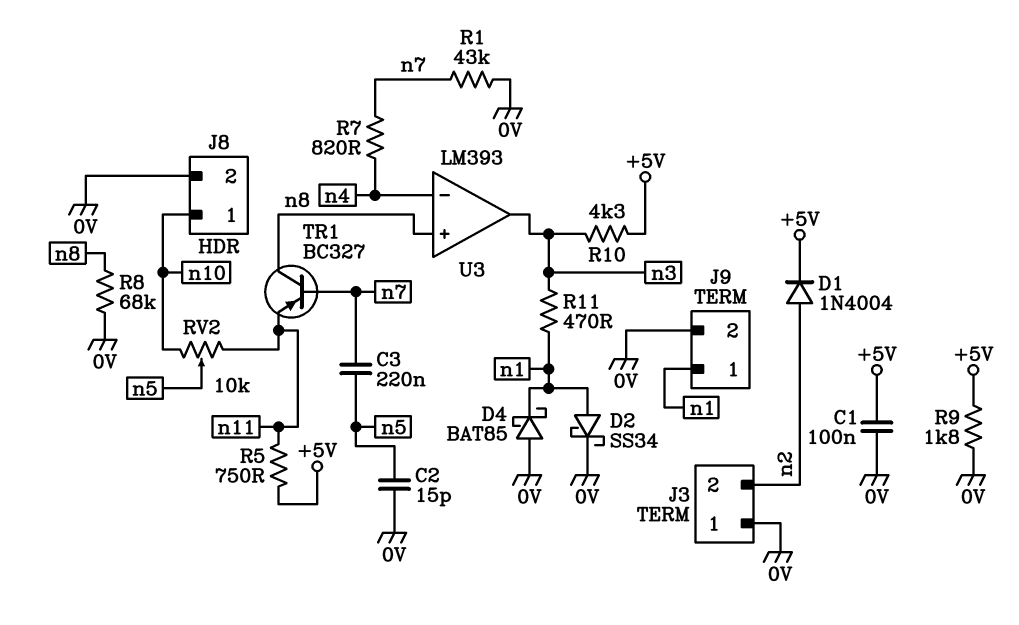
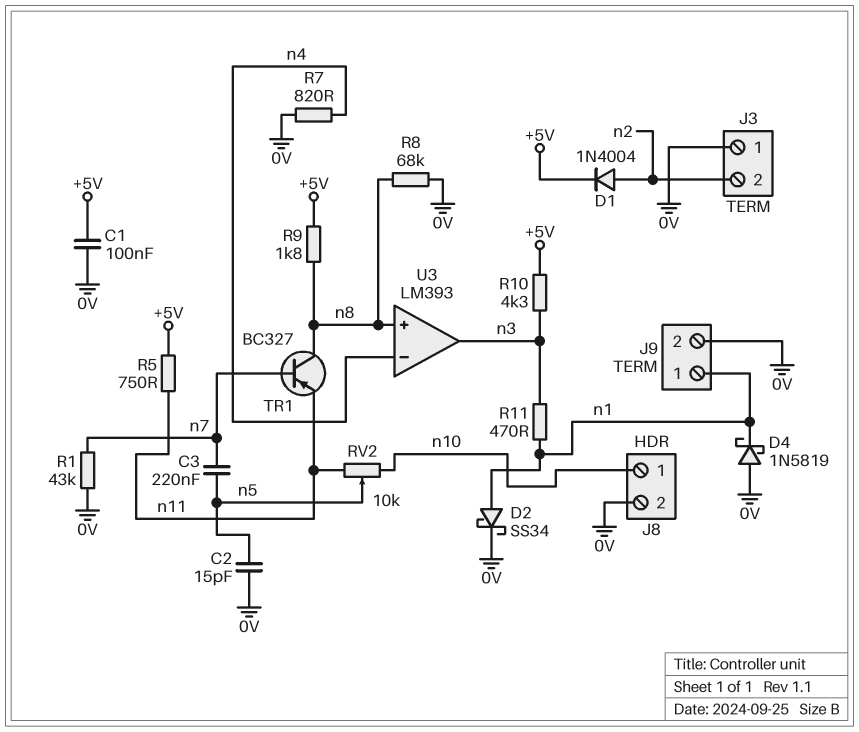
D4: schottky BAT85 (A 0V, K n1) -> schottky 1N5819 (A 0V, K n1)
R7: 820 (n4, n7) -> 820 (0V, n4)
R9: 1.8k (+5V, 0V) -> 1.8k (+5V, n8)

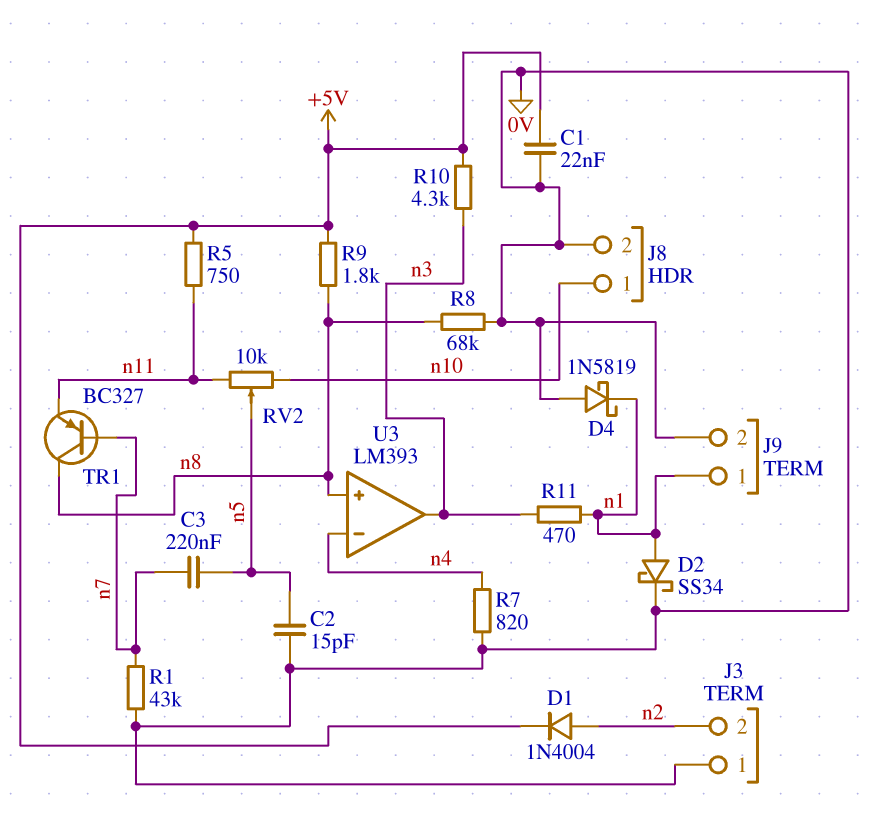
C1: 100nF (+5V, 0V) -> 22nF (+5V, 0V)

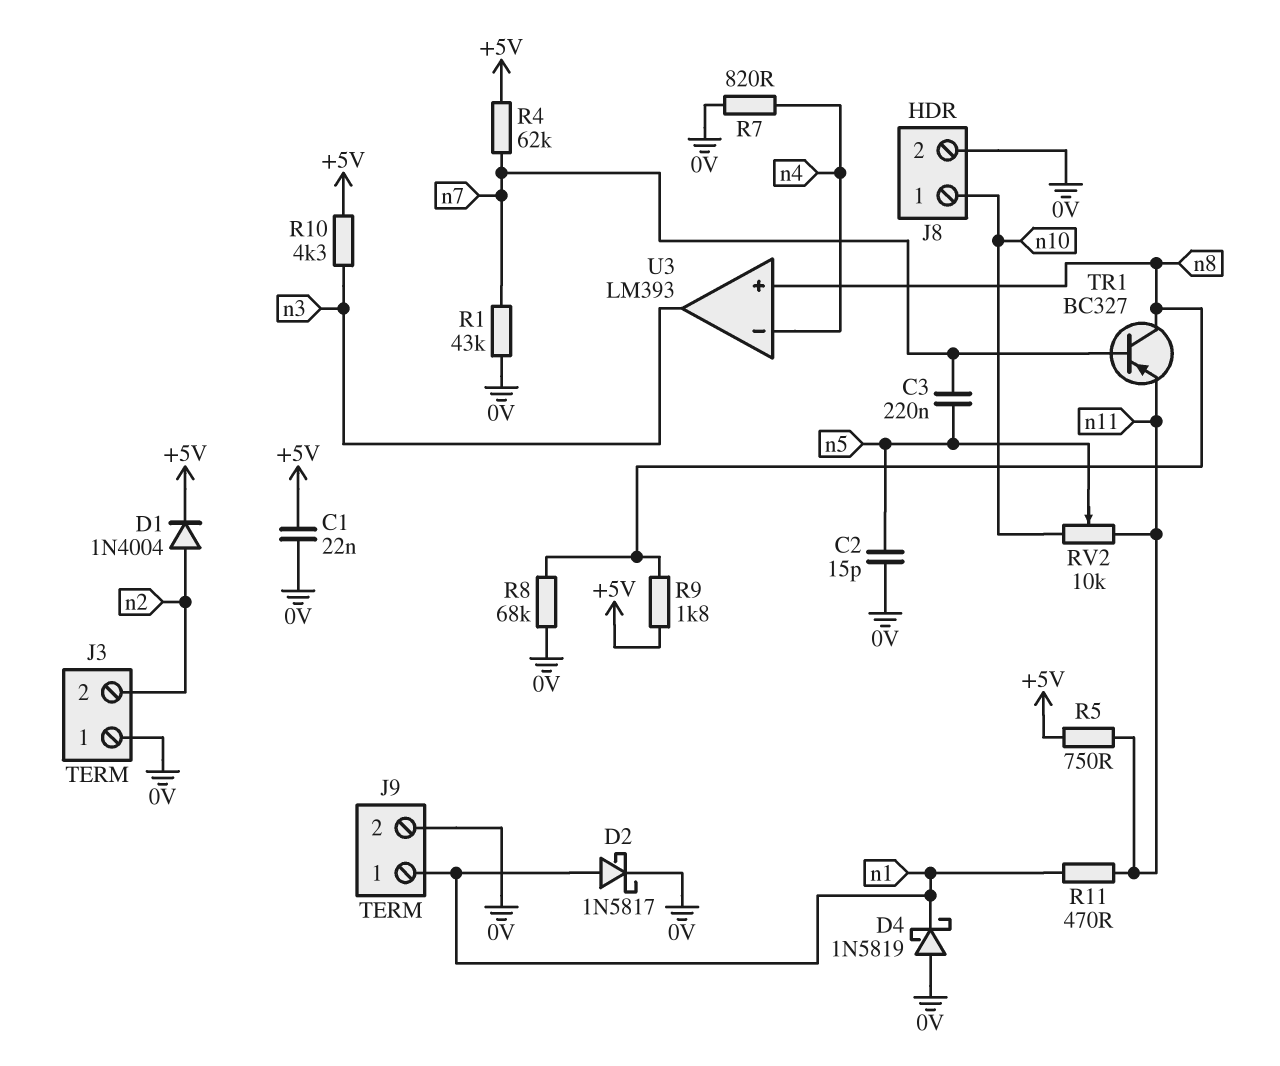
D2: schottky SS34 (A n1, K 0V) -> schottky 1N5817 (A n1, K 0V)
R4: none -> 62k (+5V, n7)
R11: 470 (n1, n3) -> 470 (n1, n11)

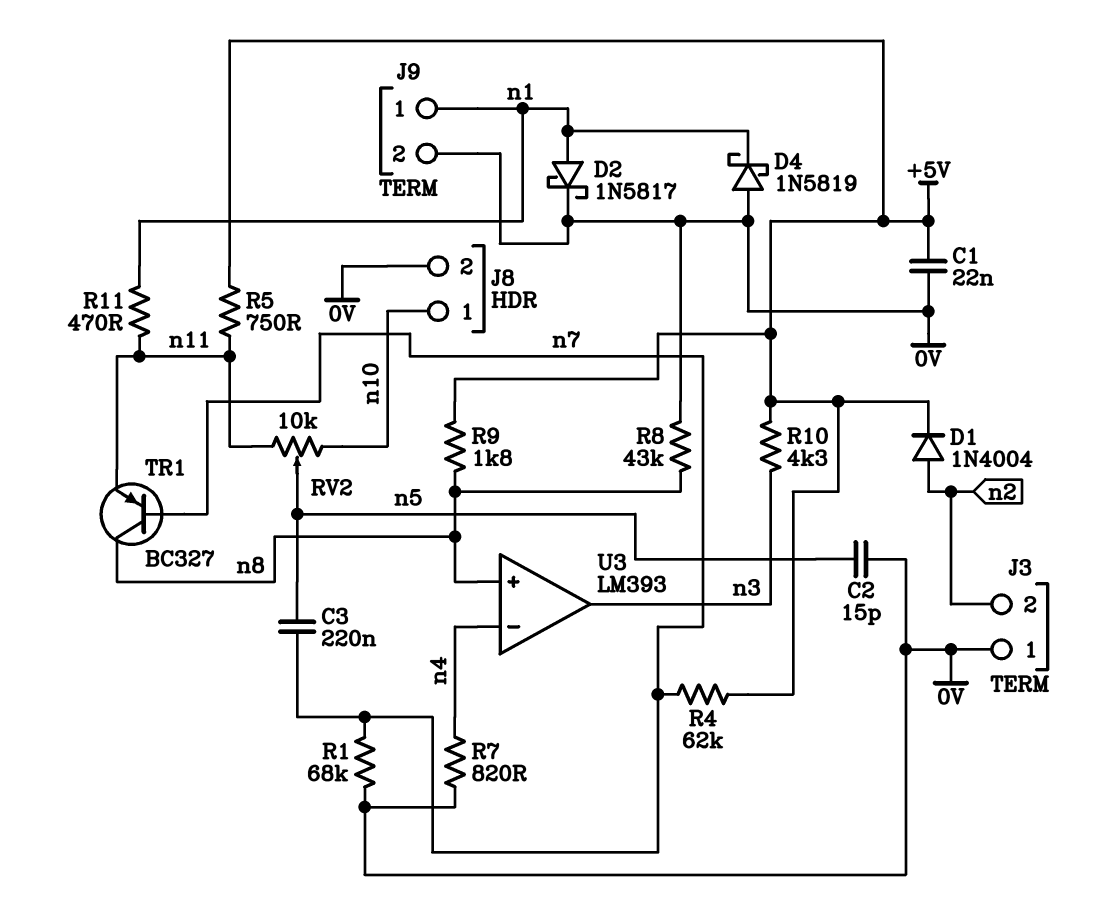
R1: 43k (0V, n7) -> 68k (0V, n7)
R8: 68k (0V, n8) -> 43k (0V, n8)

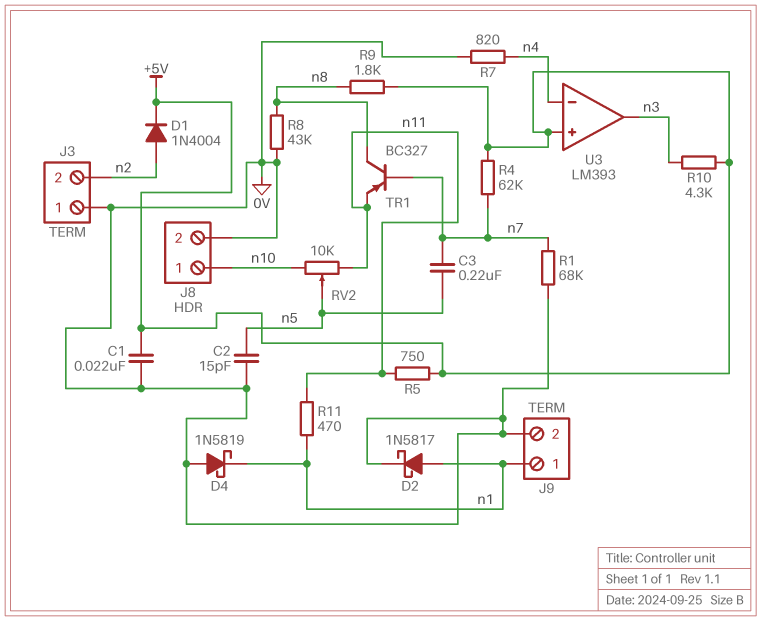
U3 pin in+: n8 -> +5V

